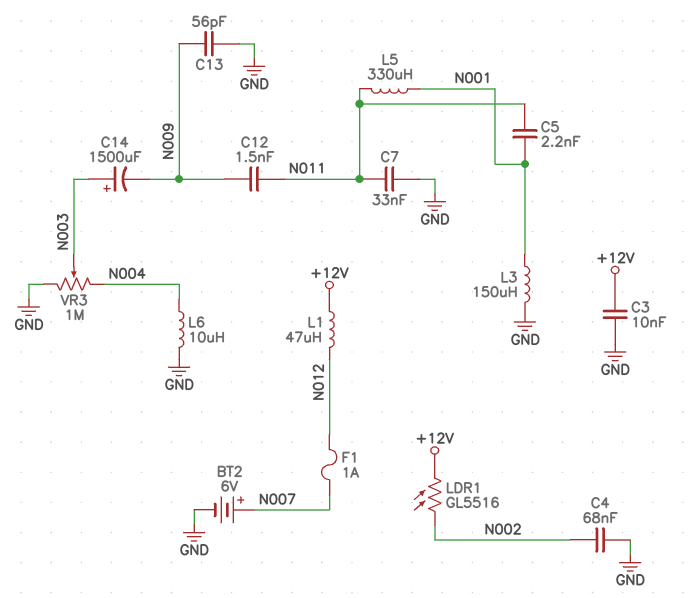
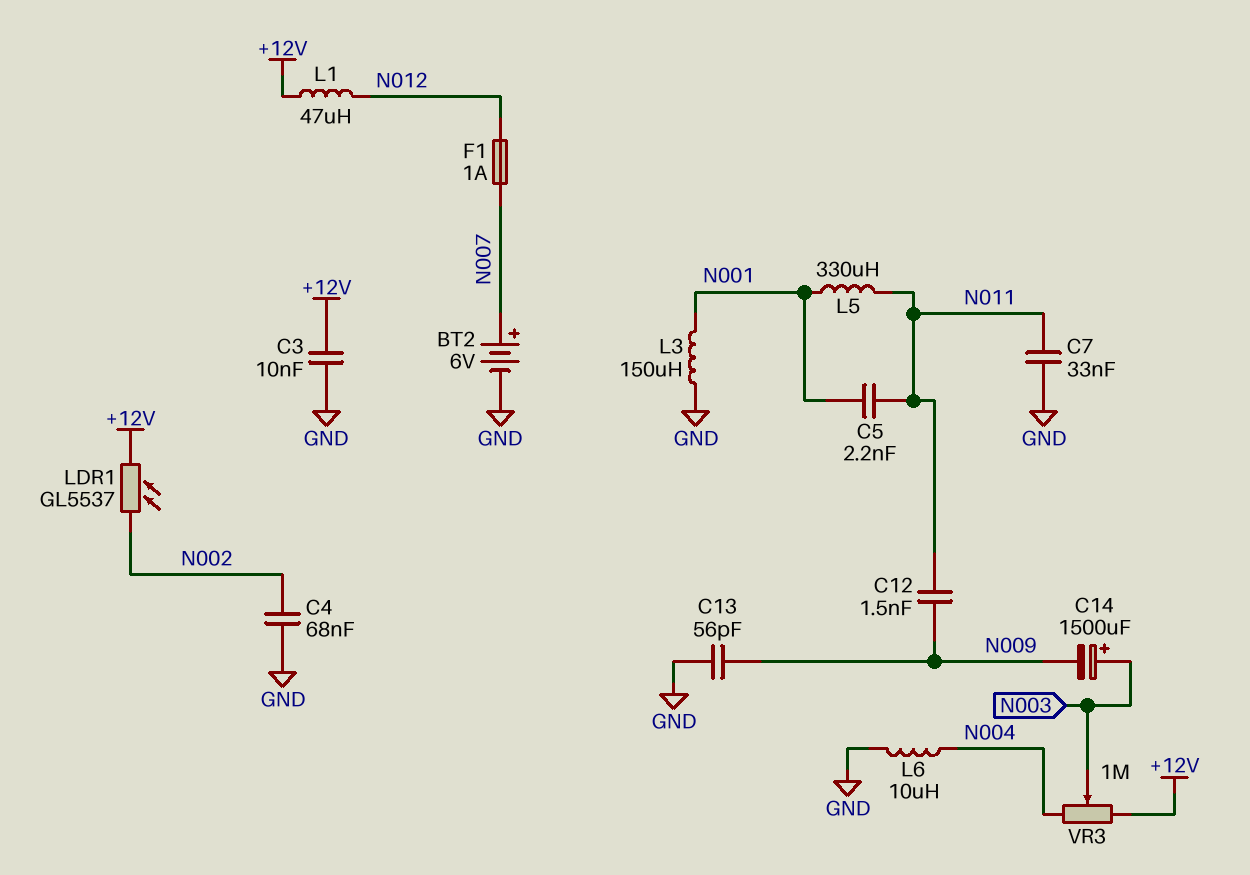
LDR1: GL5516 (+12V, N002) -> GL5537 (+12V, N002)
VR3: 1M (GND, N004, wiper N003) -> 1M (+12V, N004, wiper N003)

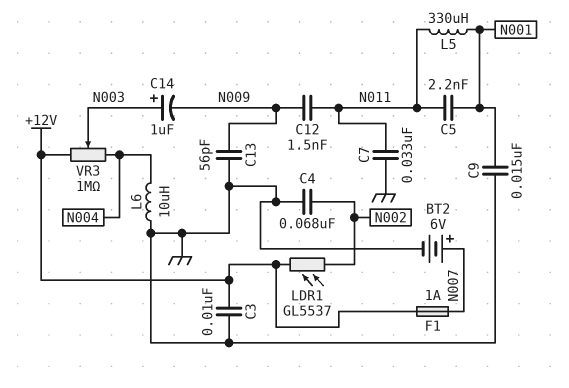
C9: none -> 15nF (GND, N001)
C14: 1500uF (plus N003, minus N009) -> 1uF (plus N003, minus N009)
F1: 1A (N007, N012) -> 1A (+12V, N007)
L1: 47uH (+12V, N012) -> none
L3: 150uH (GND, N001) -> none

